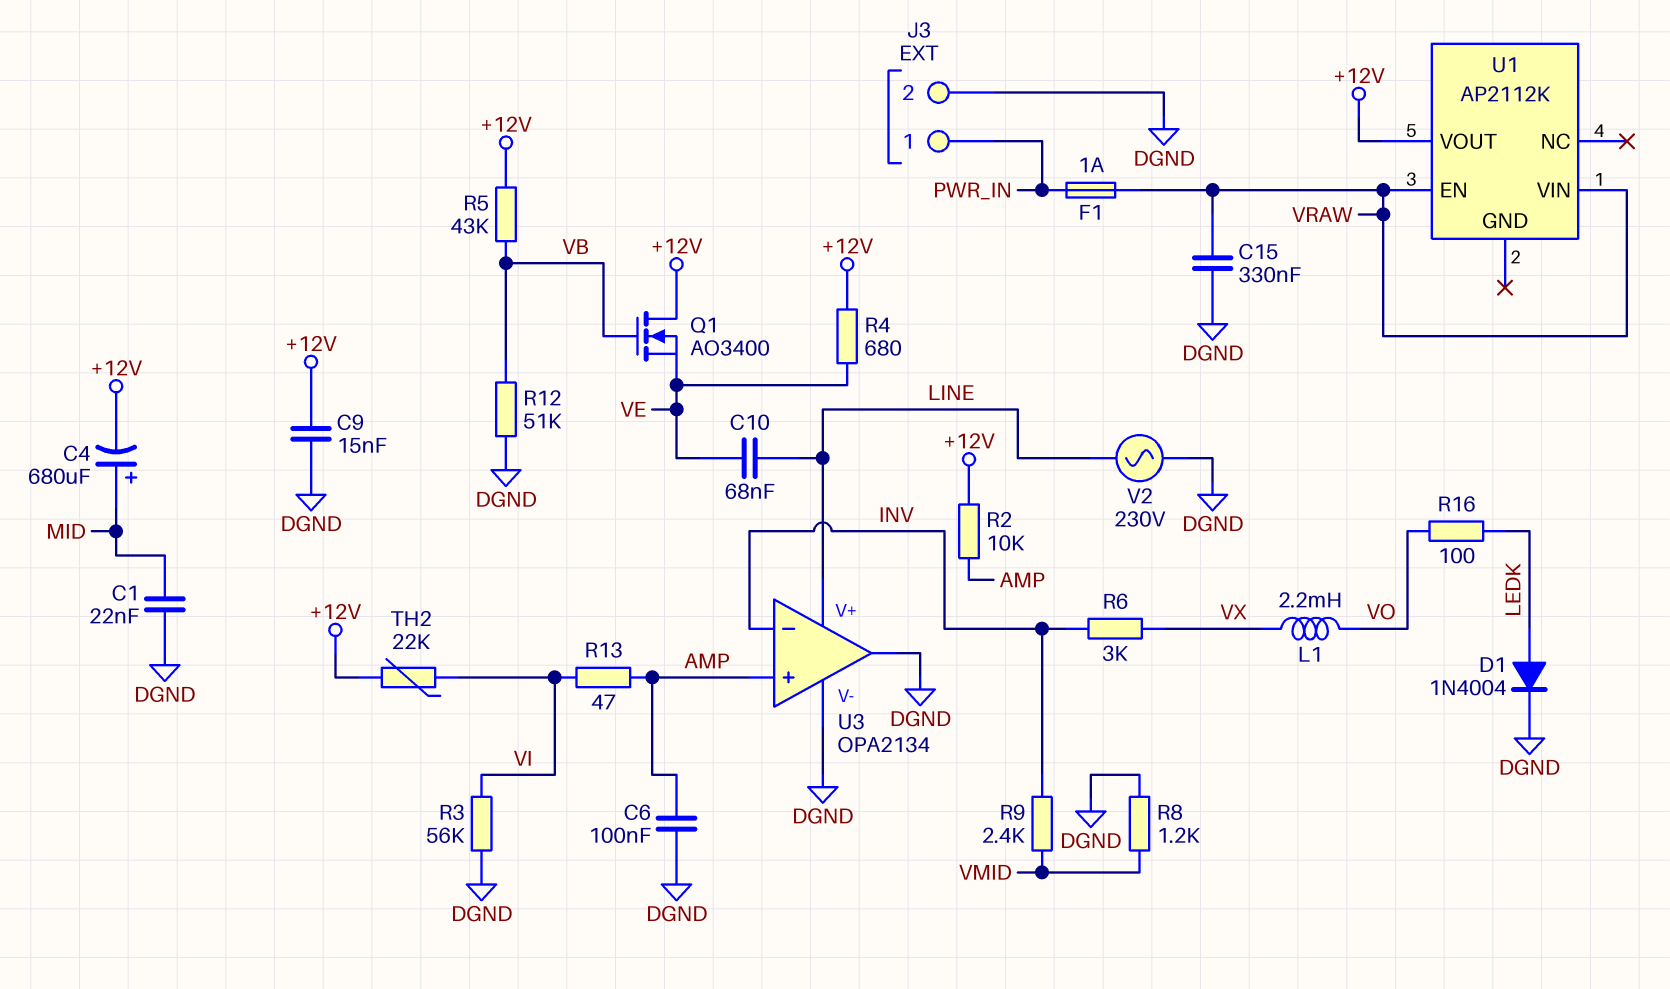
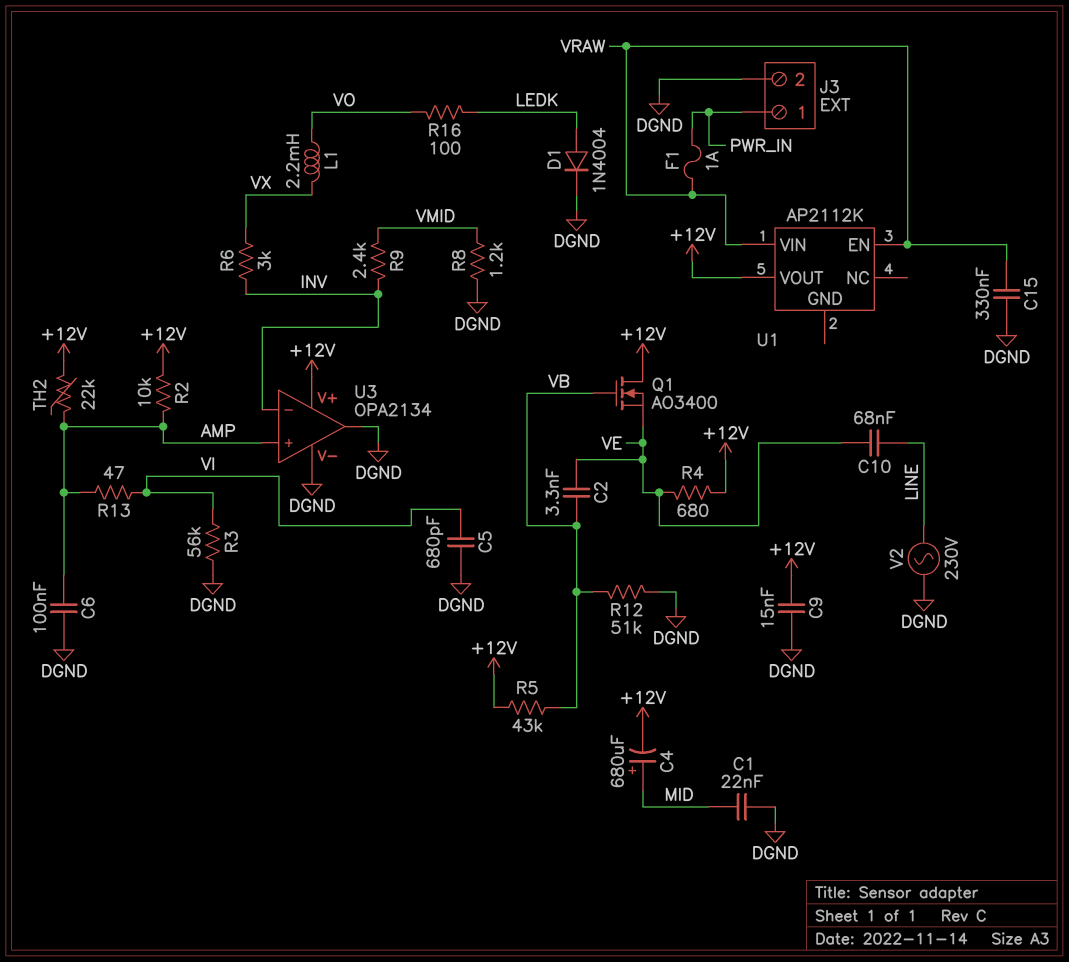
C2: none -> 3.3nF (VB, VE)
C5: none -> 680pF (DGND, VI)
TH2: 22k (+12V, VI) -> 22k (+12V, AMP)
U3 pin V+: LINE -> +12V

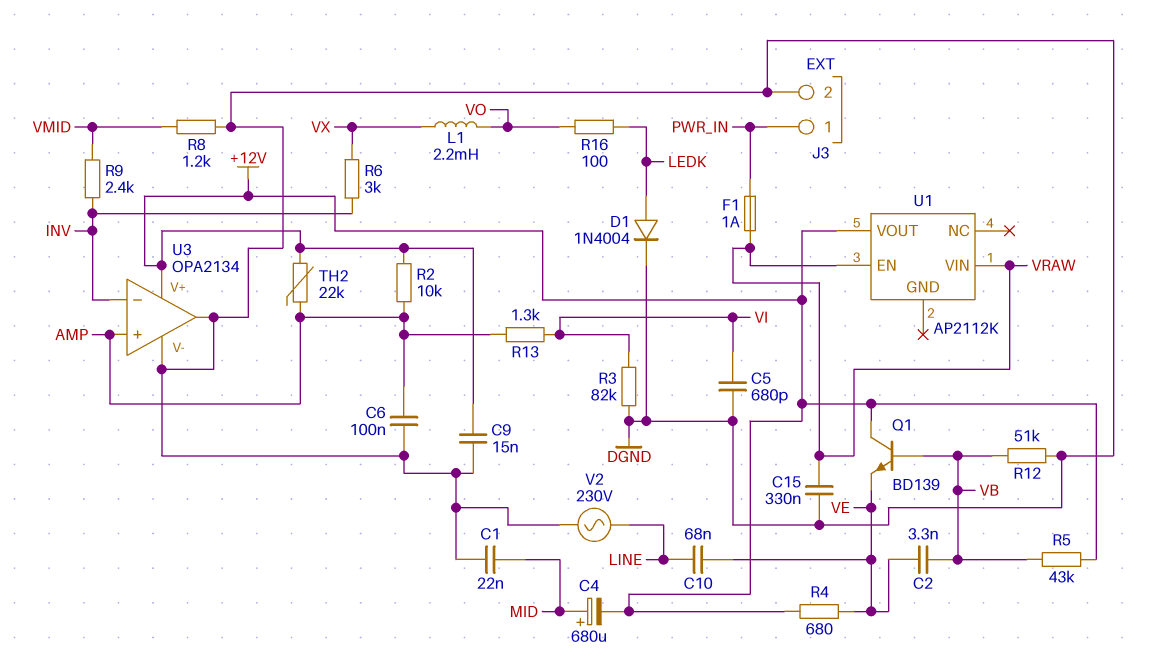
Q1: NMOS AO3400 (G VB, D +12V, S VE) -> NPN BD139 (B VB, C +12V, E VE)
R3: 56k (DGND, VI) -> 82k (DGND, VI)
R13: 47 (AMP, VI) -> 1.3k (AMP, VI)

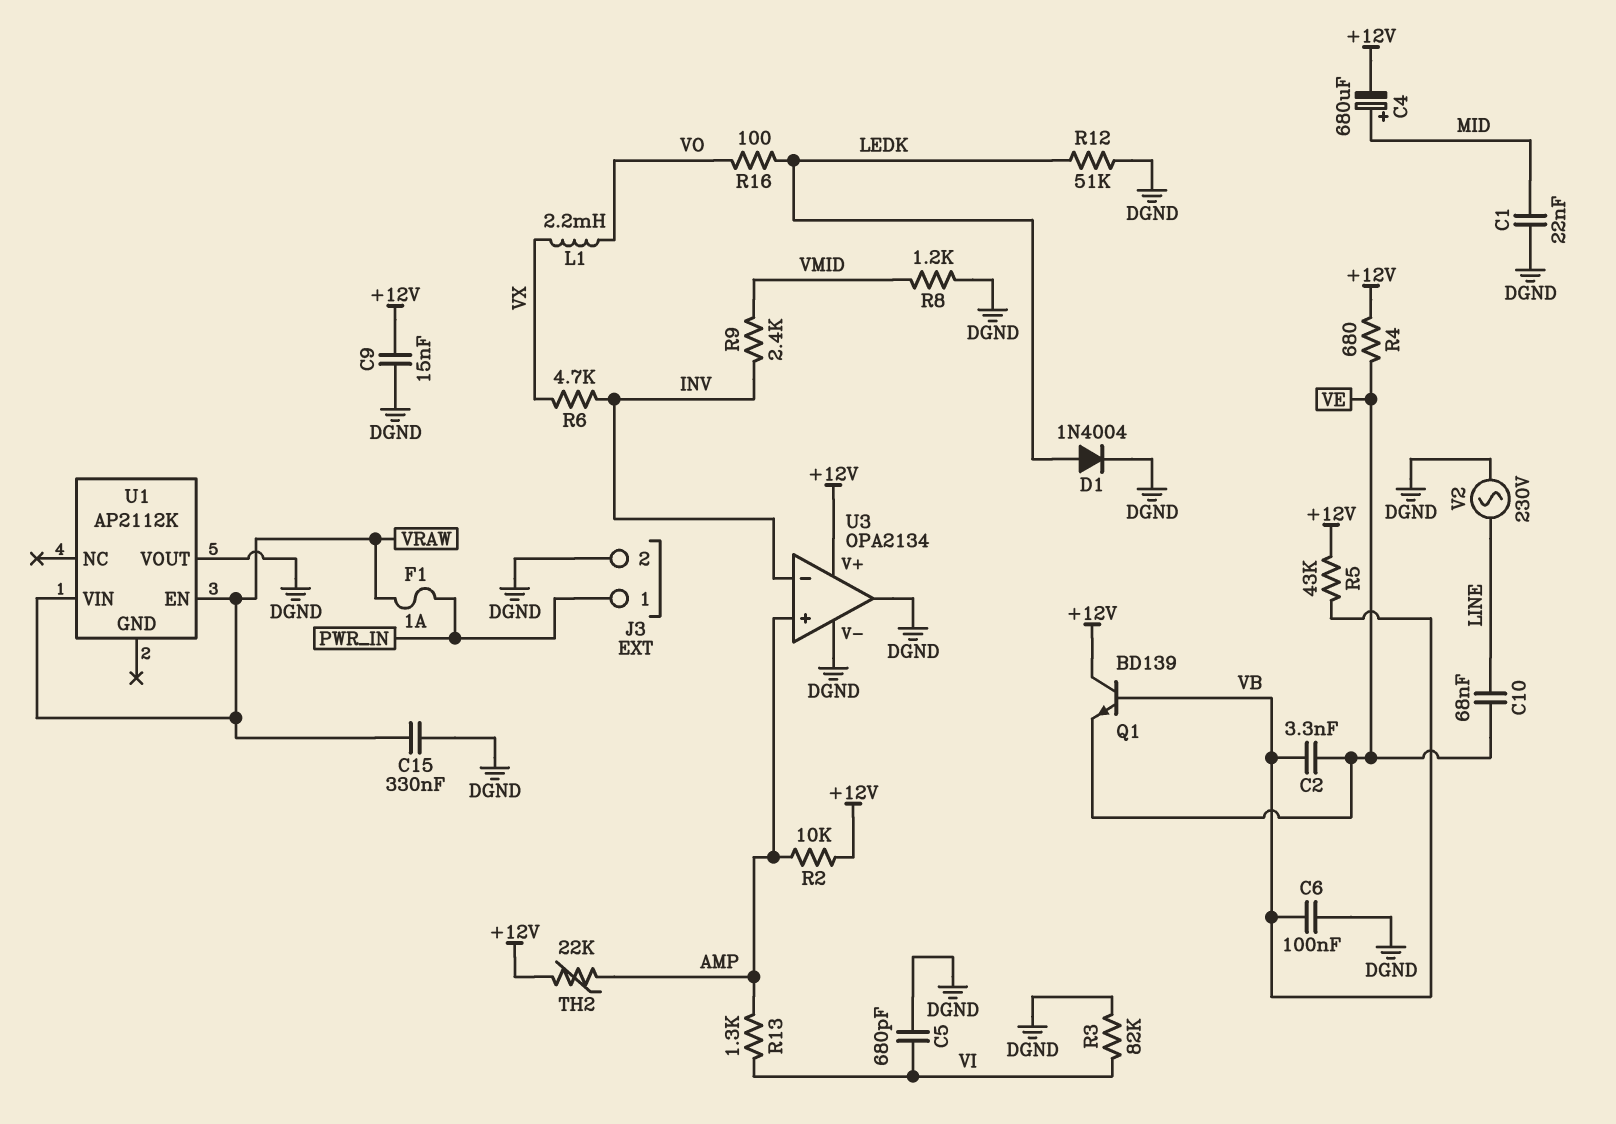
C6: 100nF (AMP, DGND) -> 100nF (DGND, VB)
R6: 3k (INV, VX) -> 4.7k (INV, VX)
R12: 51k (DGND, VB) -> 51k (DGND, LEDK)
U1 pin VOUT: +12V -> DGND

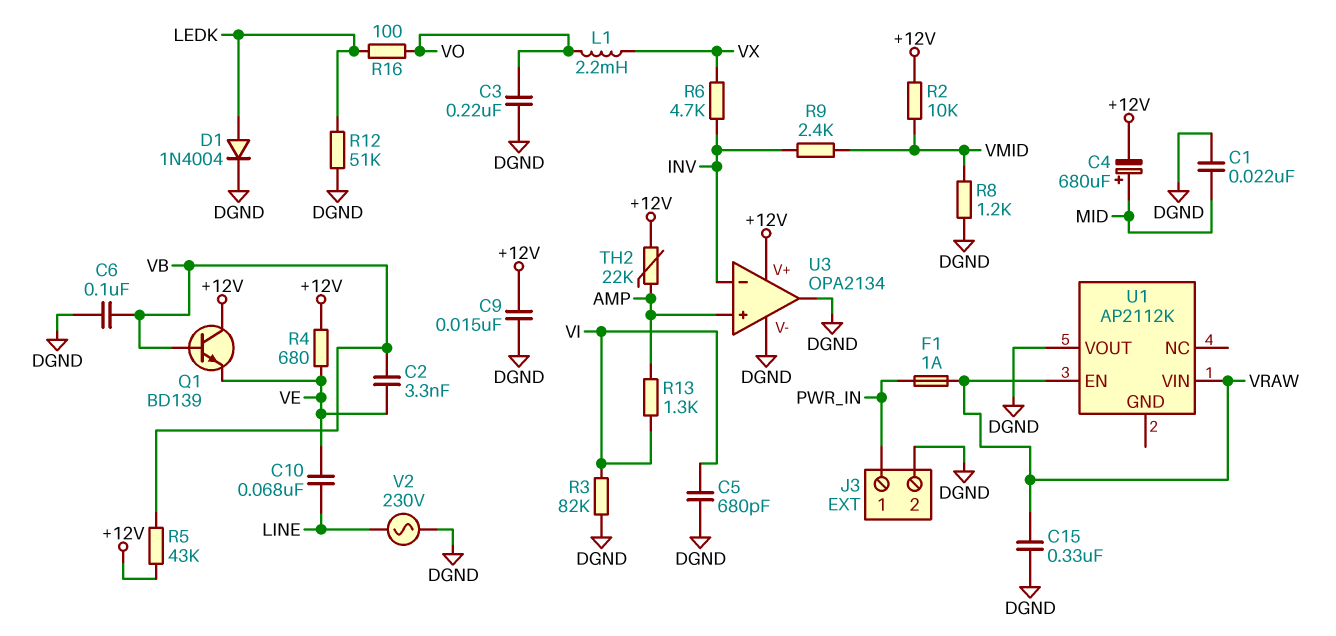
C3: none -> 220nF (DGND, VO)
R2: 10k (+12V, AMP) -> 10k (+12V, VMID)

